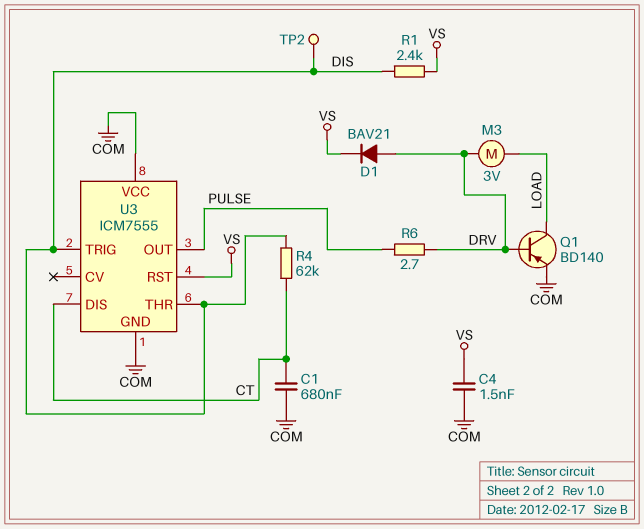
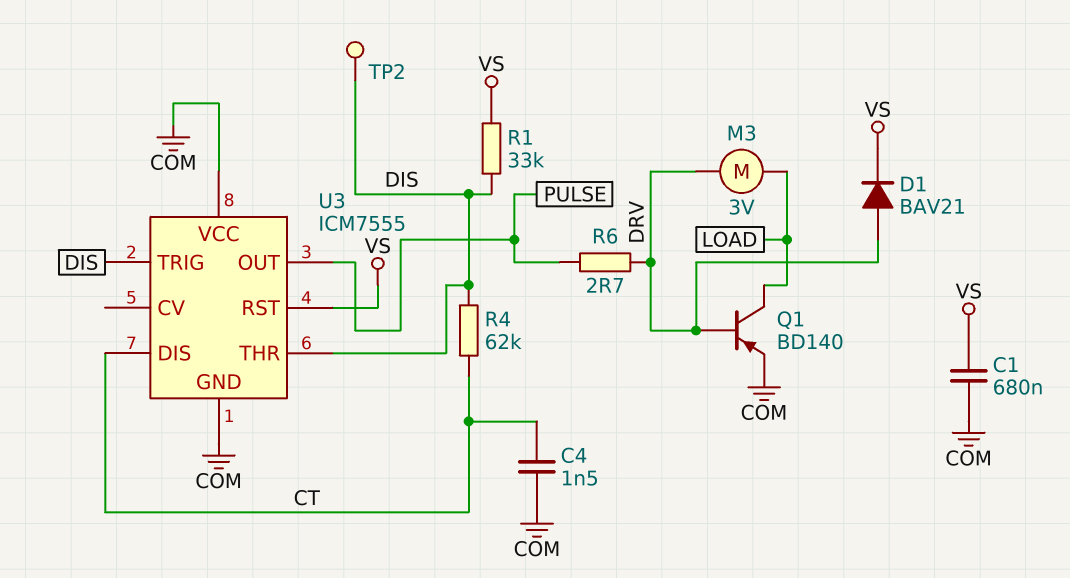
C1: 680nF (COM, CT) -> 680nF (COM, VS)
C4: 1.5nF (COM, VS) -> 1.5nF (COM, CT)
R1: 2.4k (DIS, VS) -> 33k (DIS, VS)

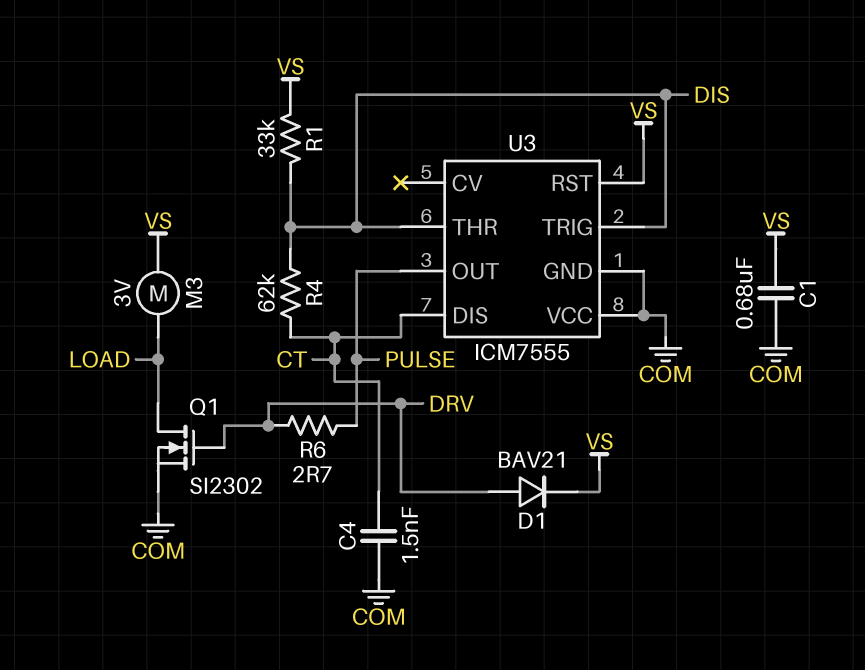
M3: motor 3V (DRV, LOAD) -> motor 3V (LOAD, VS)
Q1: PNP BD140 (B DRV, C LOAD, E COM) -> NMOS SI2302 (G DRV, D LOAD, S COM)
TP2: test point (DIS) -> none

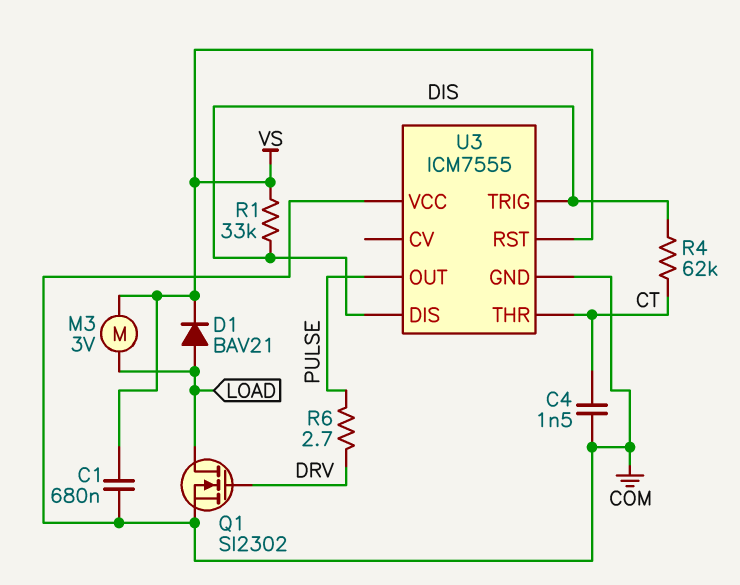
D1: diode BAV21 (A DRV, K VS) -> diode BAV21 (A LOAD, K VS)
U3 pin DIS: CT -> DIS
U3 pin THR: DIS -> CT

